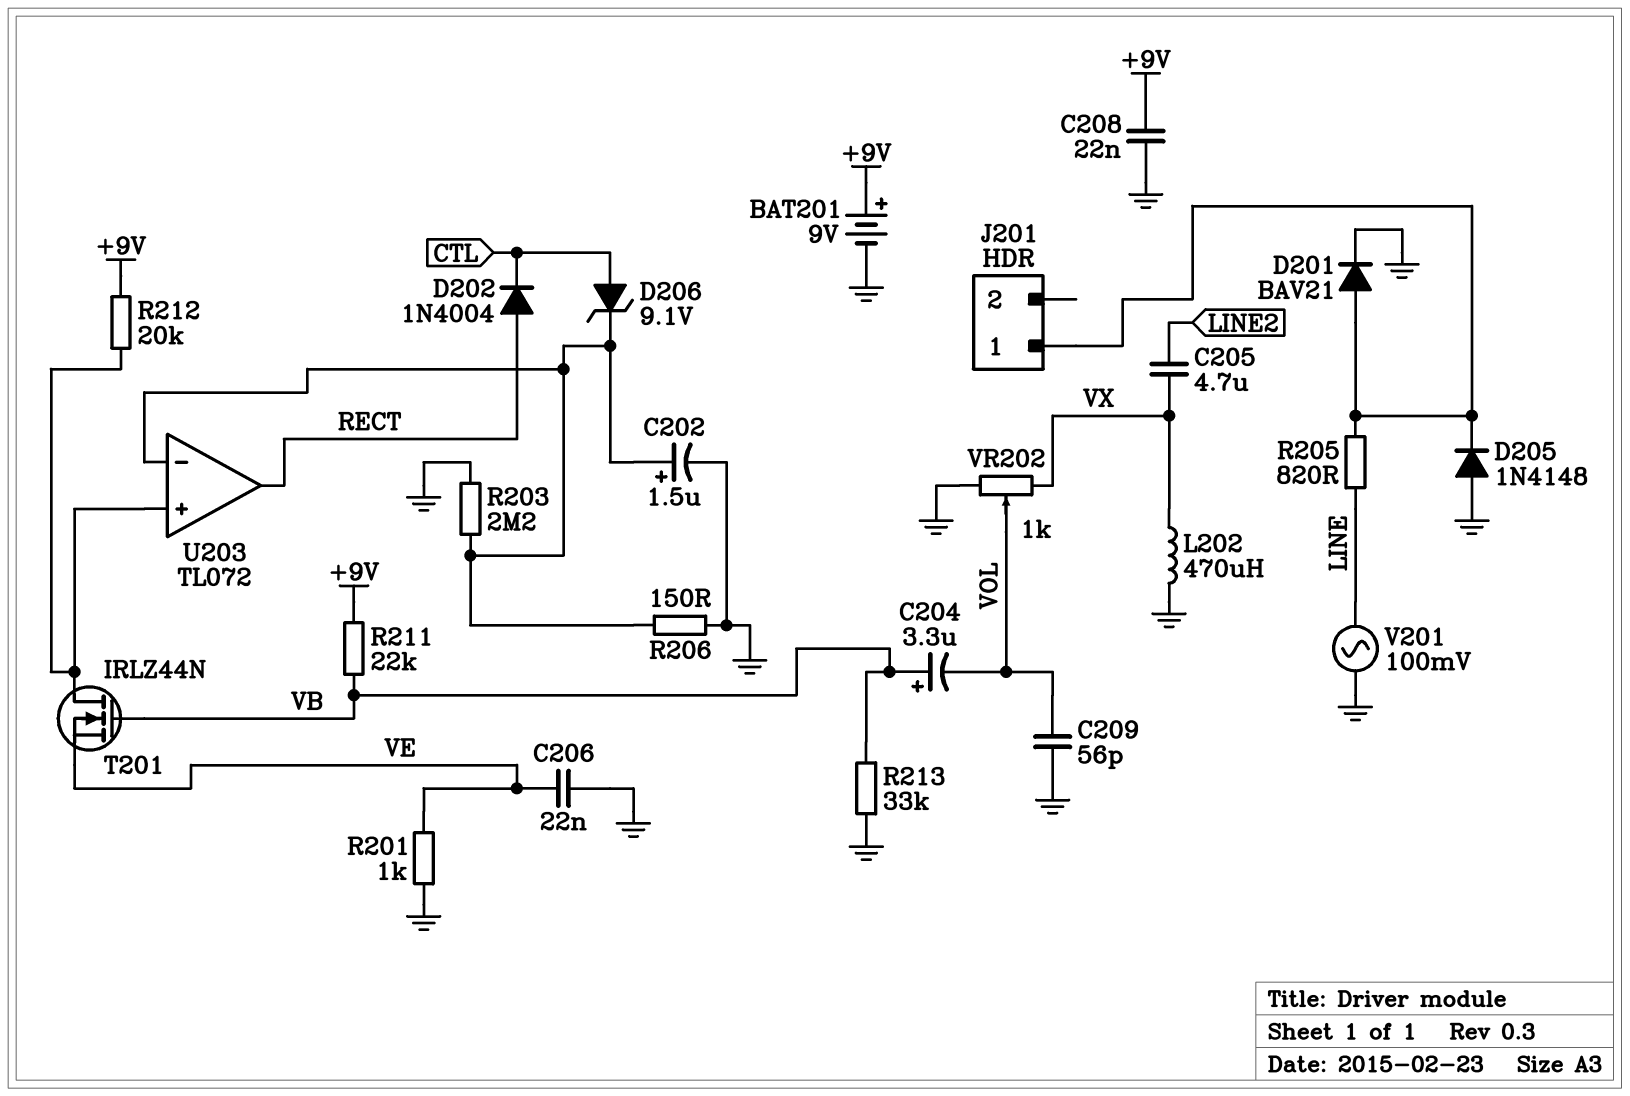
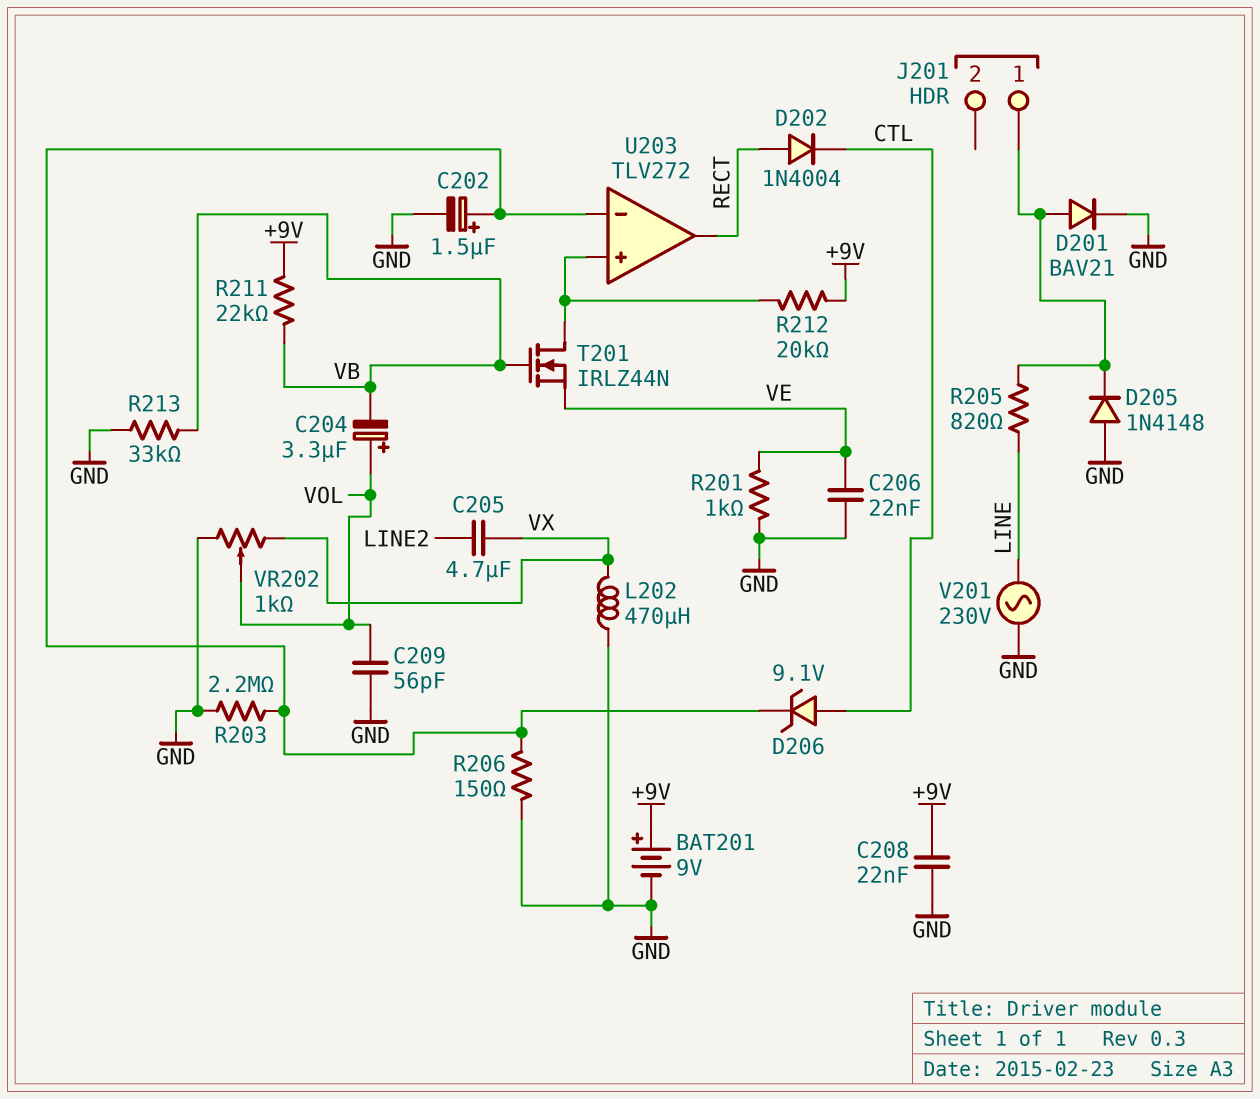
C204: 3.3uF (plus VB, minus VOL) -> 3.3uF (plus VOL, minus VB)
U203: TL072 -> TLV272
V201: AC 100mV (GND, LINE) -> AC 230V (GND, LINE)

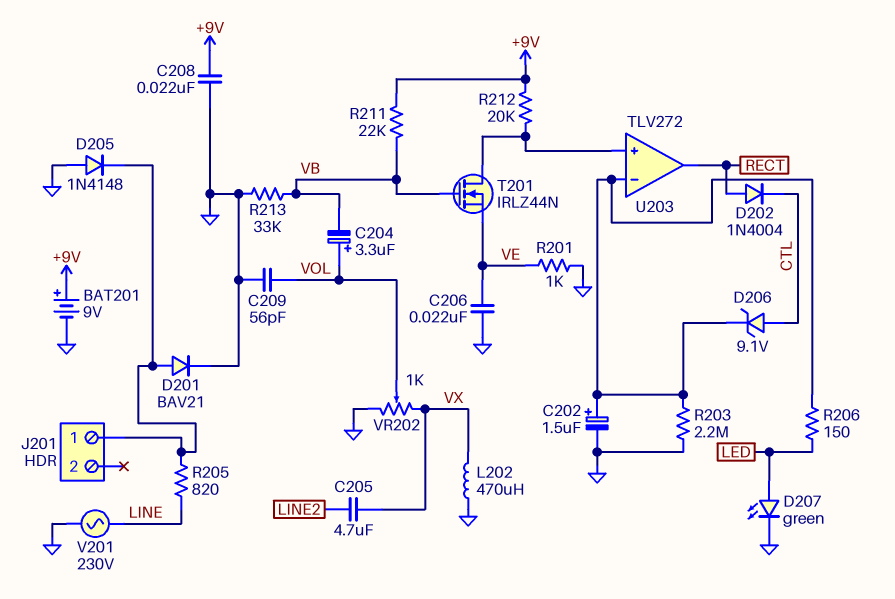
D207: none -> LED green (A LED, K GND)
R206: 150 (GND, U203/in-) -> 150 (LED, U203/in-)

